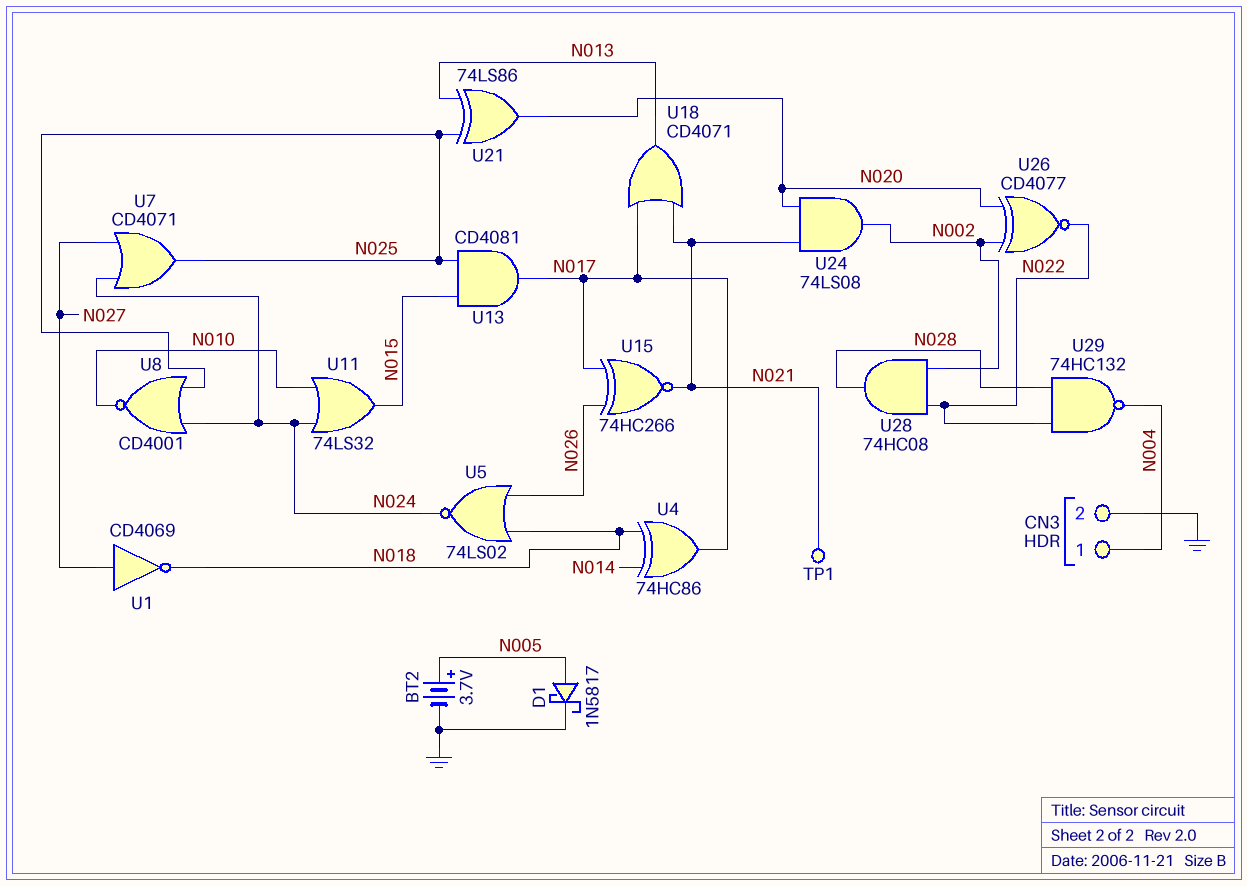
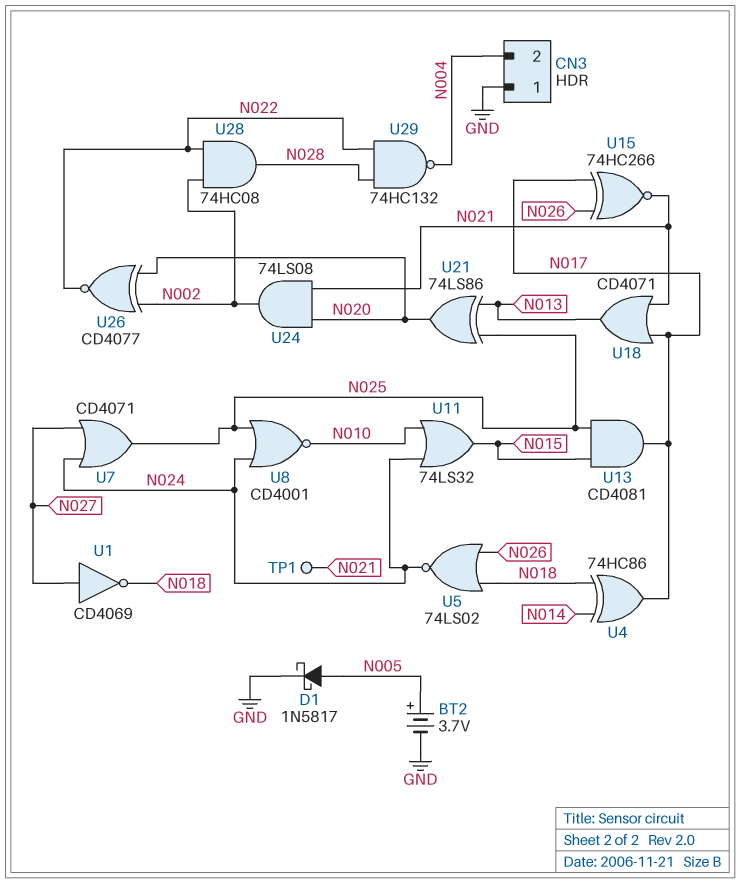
CN3 pin 1: N004 -> GND
CN3 pin 2: GND -> N004

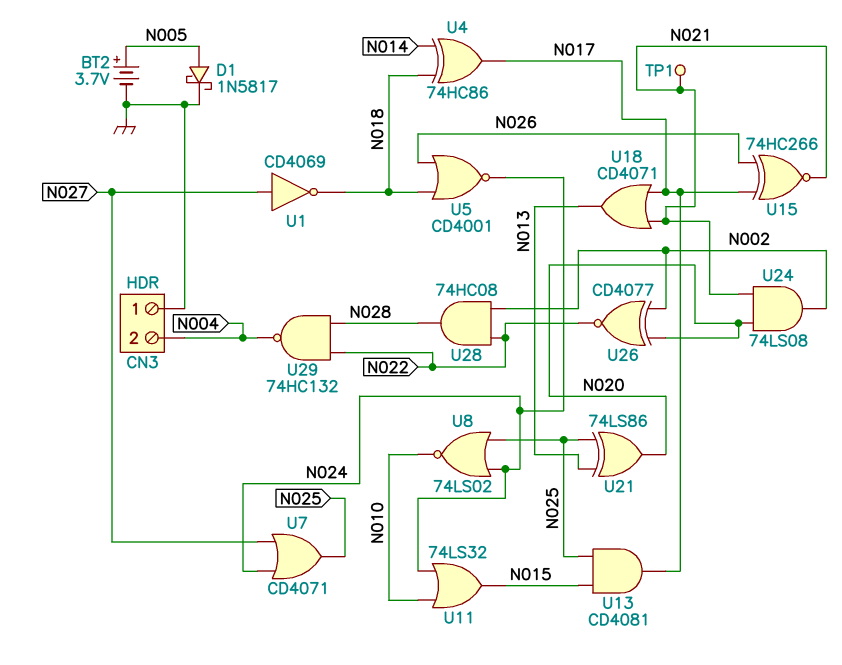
U5: NOR 74LS02 (in N018, in N026, out N024) -> NOR CD4001 (in N018, in N026, out N024)
U8: NOR CD4001 (in N024, in N025, out N010) -> NOR 74LS02 (in N024, in N025, out N010)

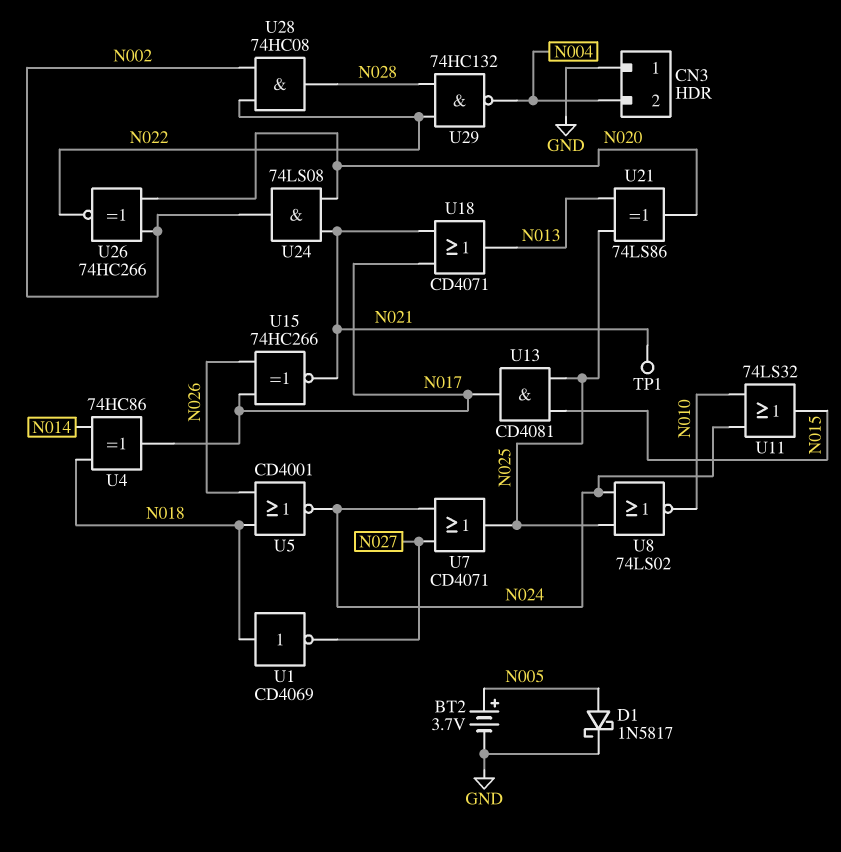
U1: NOT CD4069 (in N027, out N018) -> NOT CD4069 (in N018, out N027)
U26: XNOR CD4077 (in N002, in N020, out N022) -> XNOR 74HC266 (in N002, in N020, out N022)

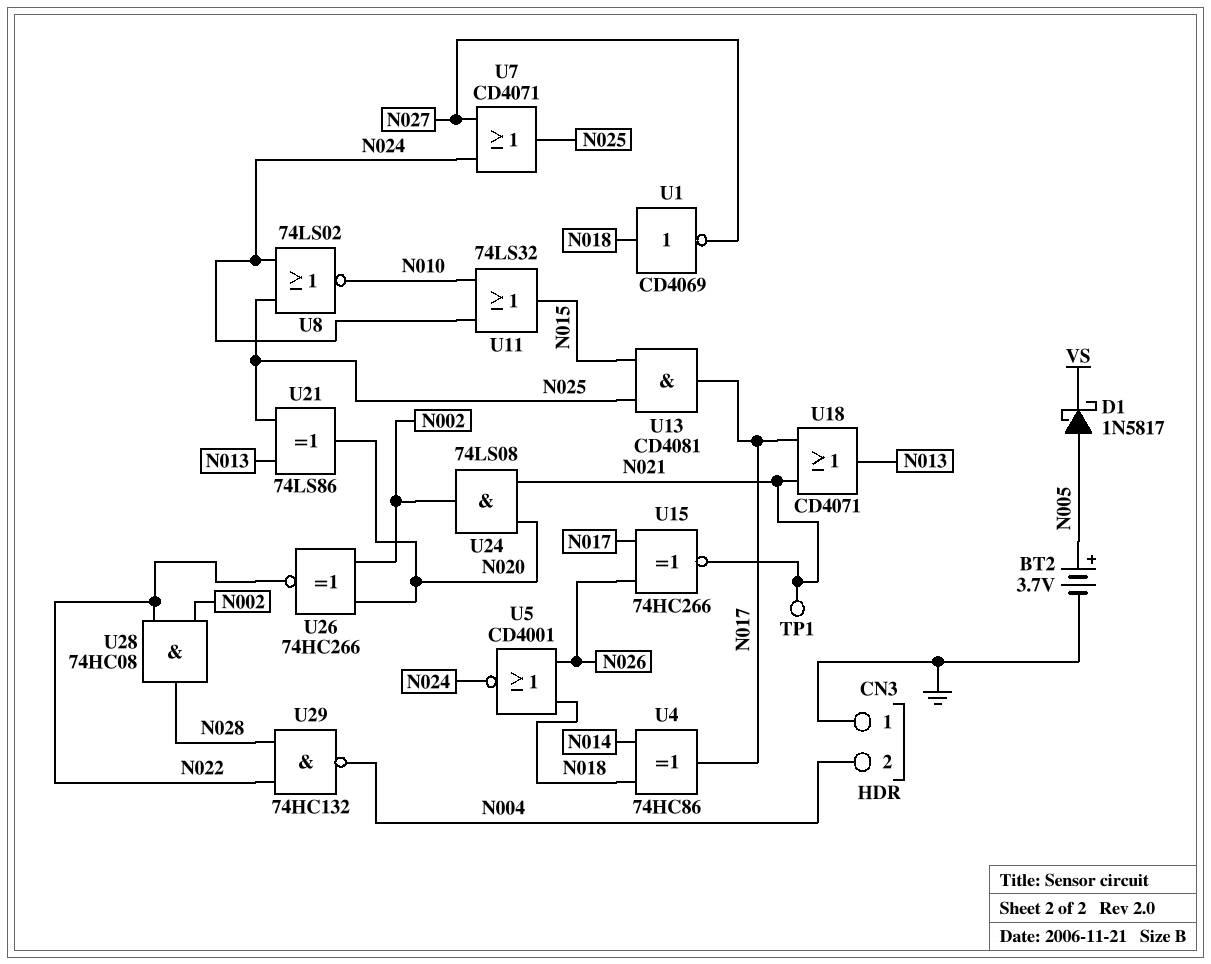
D1: schottky 1N5817 (A N005, K GND) -> schottky 1N5817 (A N005, K VS)

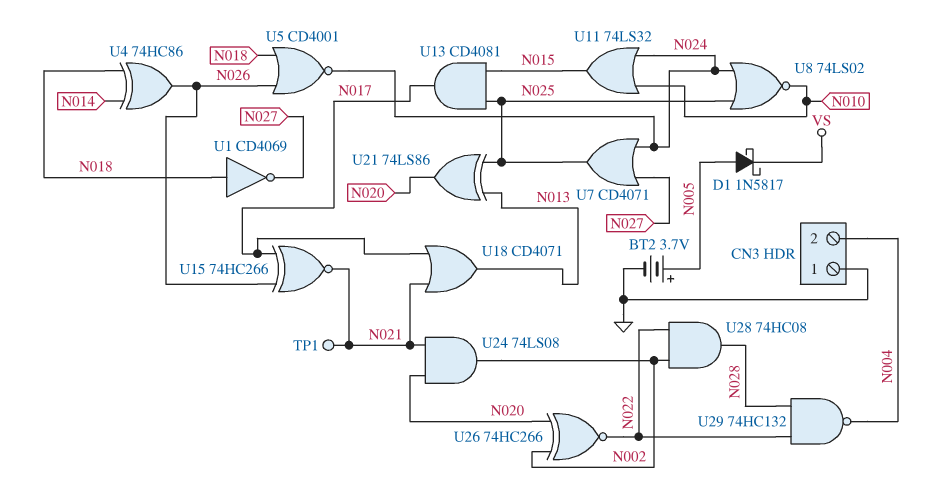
U4: XOR 74HC86 (in N014, in N018, out N017) -> XOR 74HC86 (in N014, in N018, out N026)

